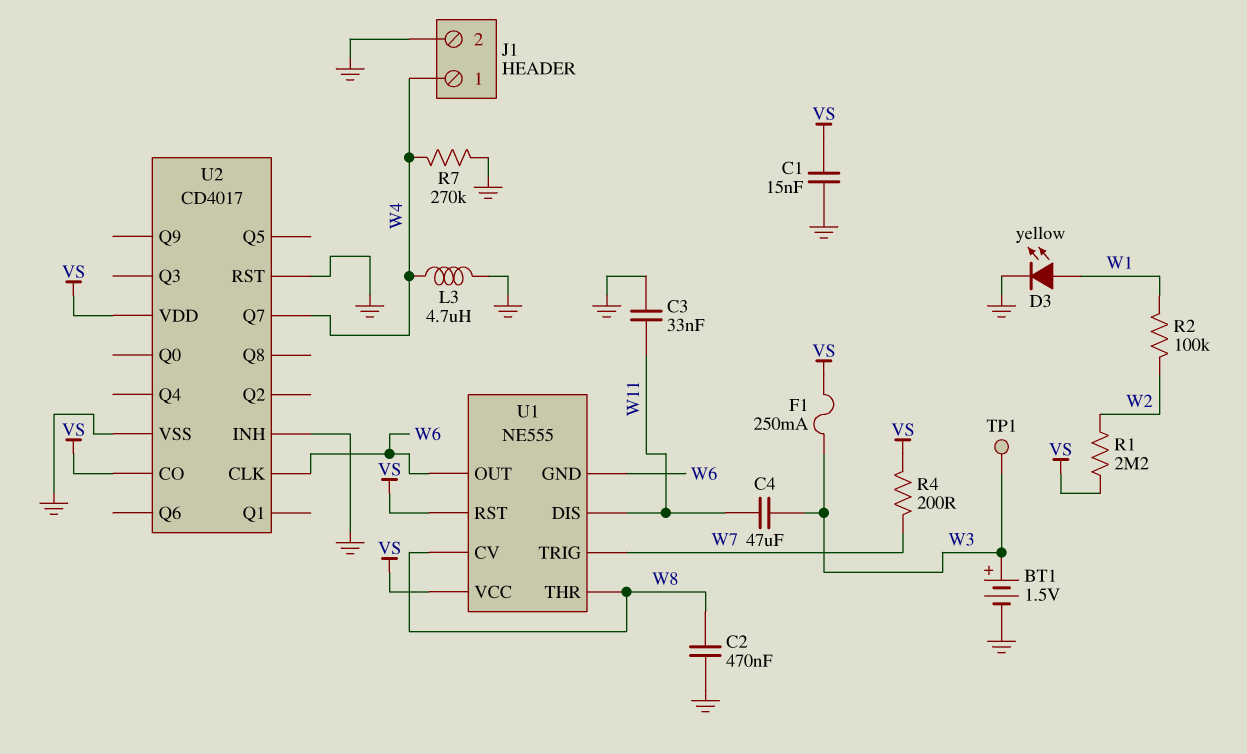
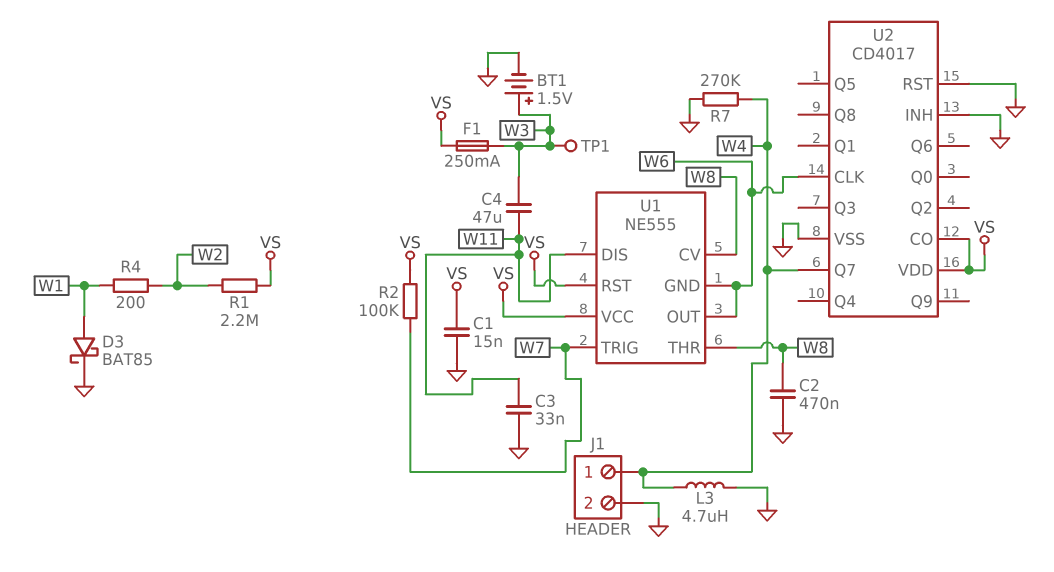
D3: LED yellow (A W1, K GND) -> schottky BAT85 (A W1, K GND)
R2: 100k (W1, W2) -> 100k (VS, W7)
R4: 200 (VS, W7) -> 200 (W1, W2)

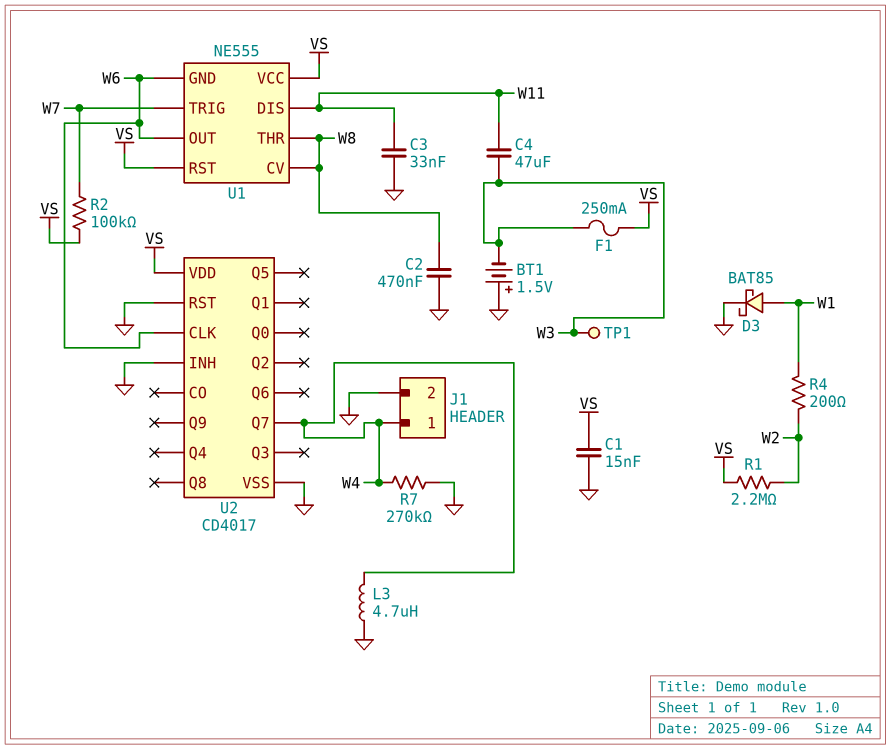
BT1: 1.5V (plus W3, minus GND) -> 1.5V (plus GND, minus W3)
U2 pin CO: VS -> none

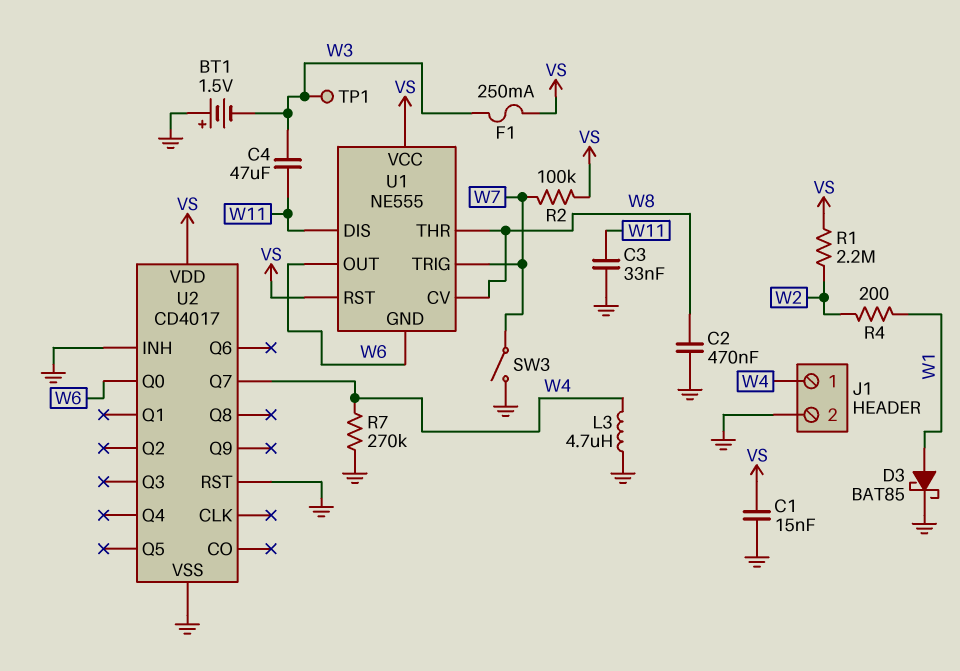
SW3: none -> switch (GND, W7)
U2 pin CLK: W6 -> none
U2 pin Q0: none -> W6

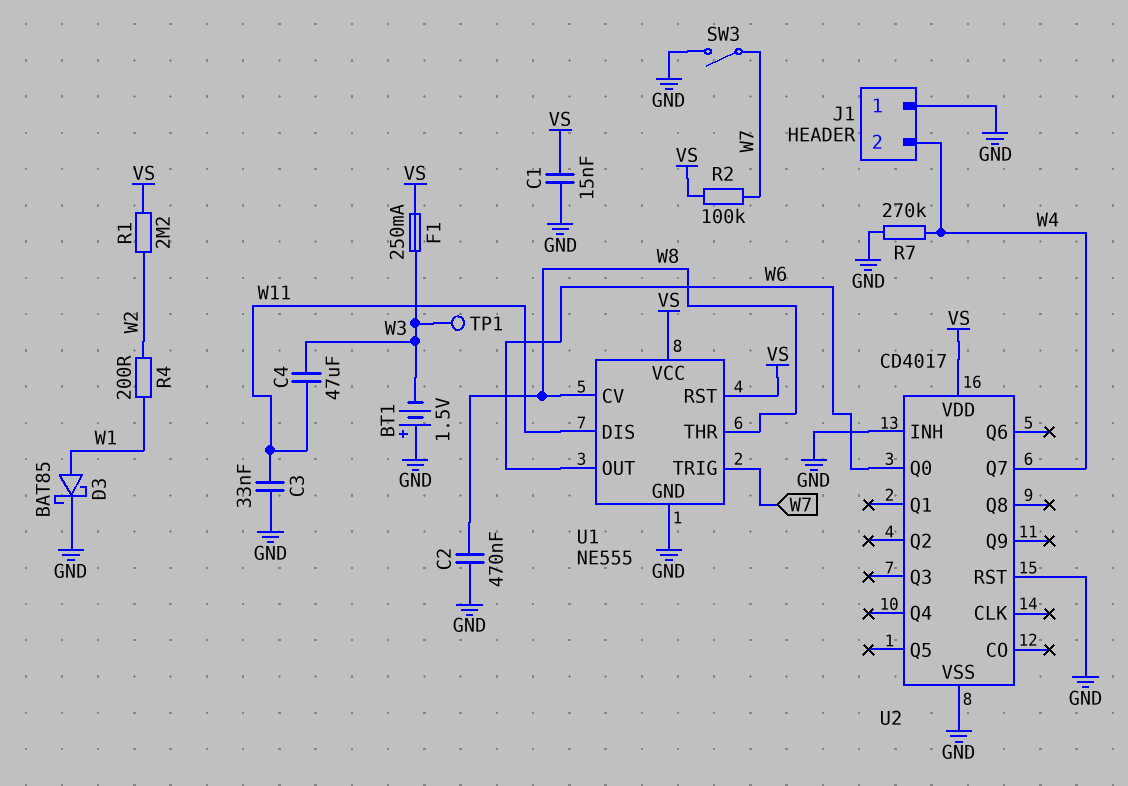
J1 pin 1: W4 -> GND
J1 pin 2: GND -> W4
L3: 4.7uH (GND, W4) -> none
U1 pin GND: W6 -> GND

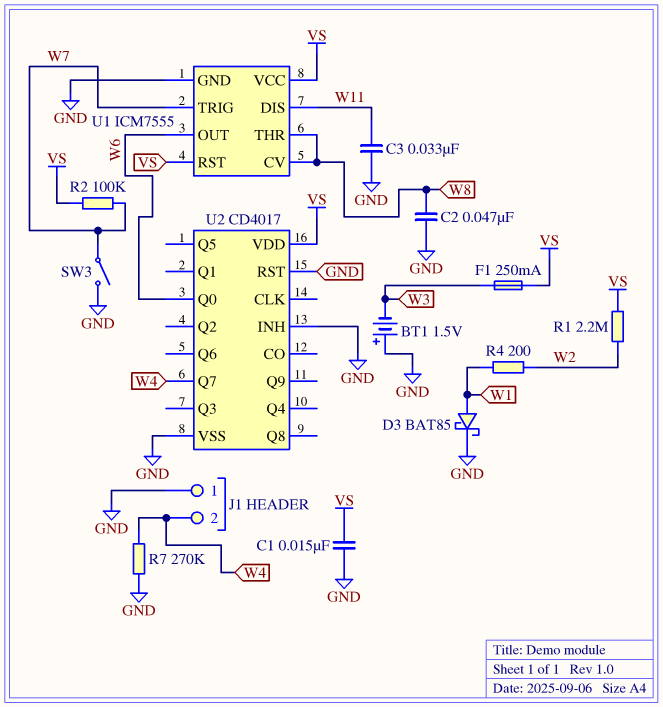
C2: 470nF (GND, W8) -> 47nF (GND, W8)
C4: 47uF (W3, W11) -> none
TP1: test point (W3) -> none
U1: NE555 -> ICM7555

